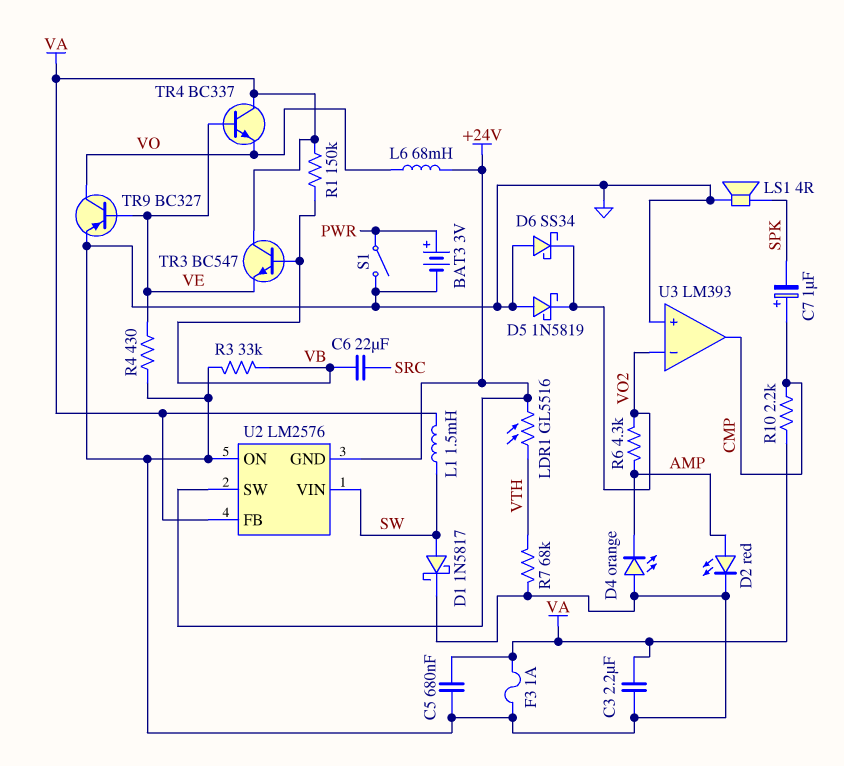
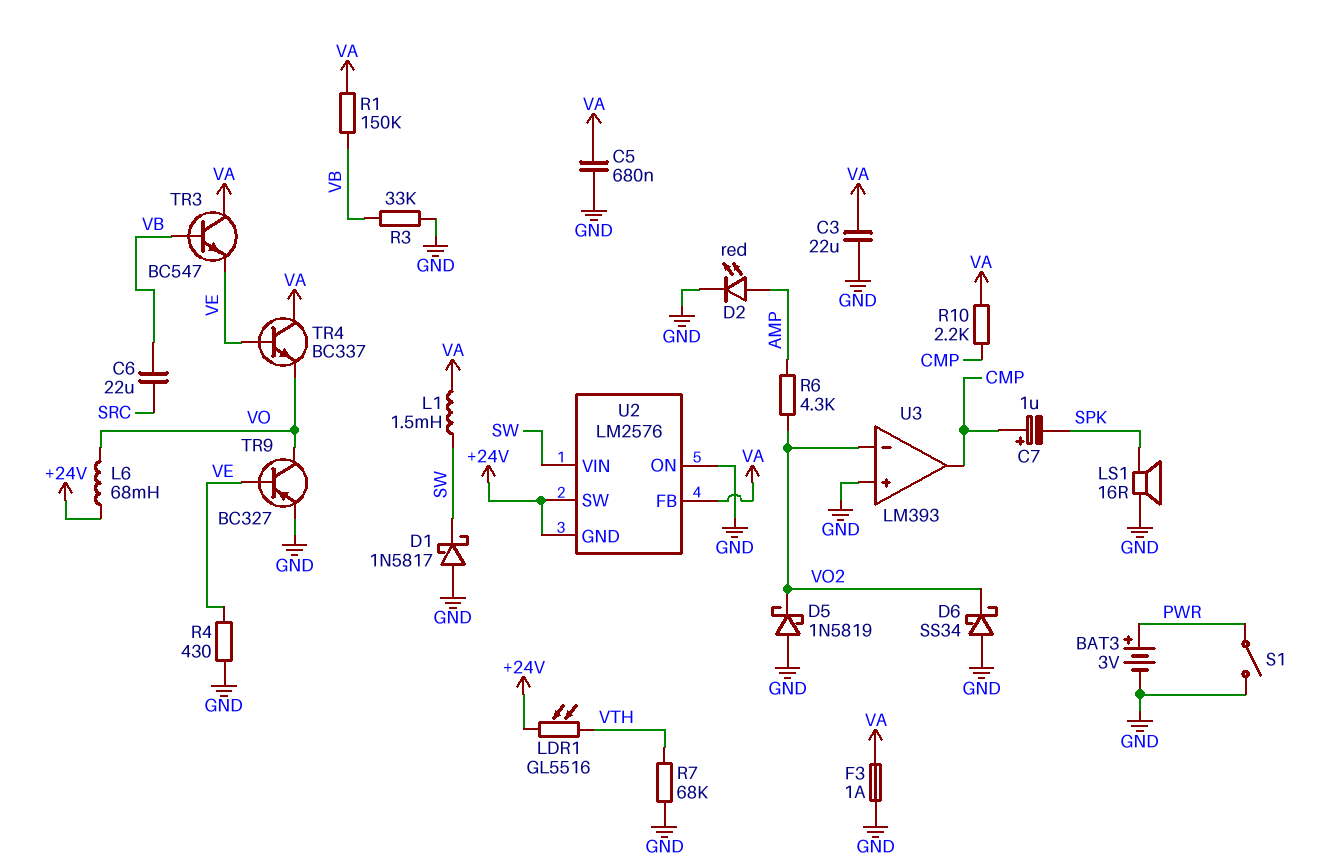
C3: 2.2uF (GND, VA) -> 22uF (GND, VA)
D1: schottky 1N5817 (A SW, K GND) -> schottky 1N5817 (A GND, K SW)
D4: LED orange (A GND, K AMP) -> none
LS1: speaker 4R (GND, SPK) -> speaker 16R (GND, SPK)

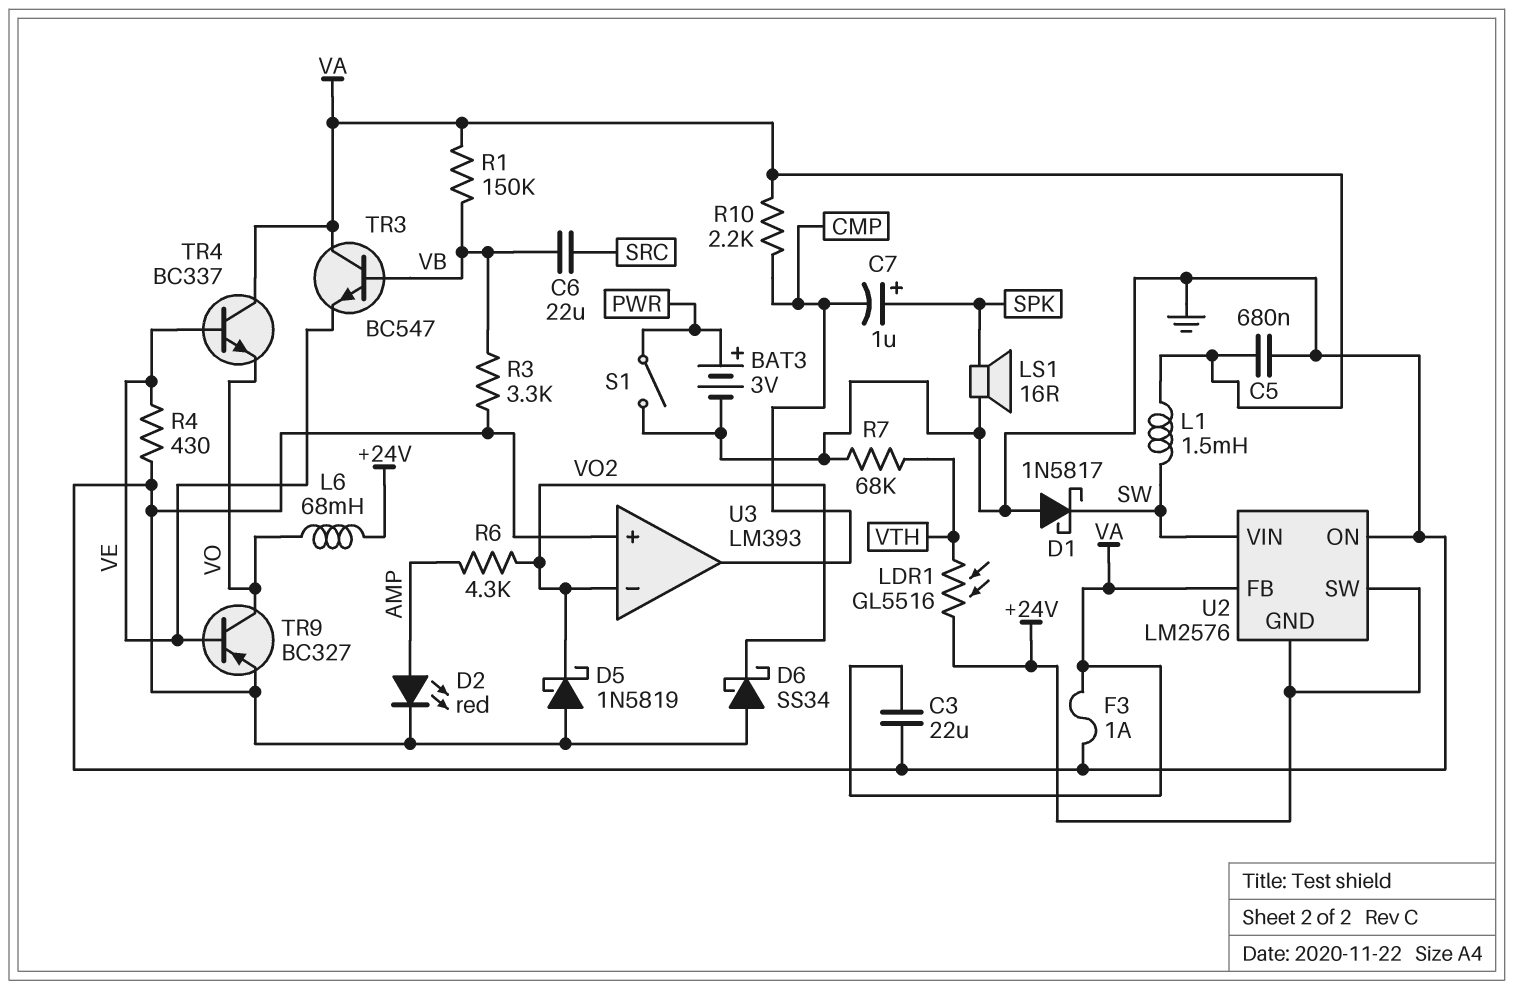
C7: 1uF (plus CMP, minus SPK) -> 1uF (plus SPK, minus CMP)
R3: 33k (GND, VB) -> 3.3k (GND, VB)

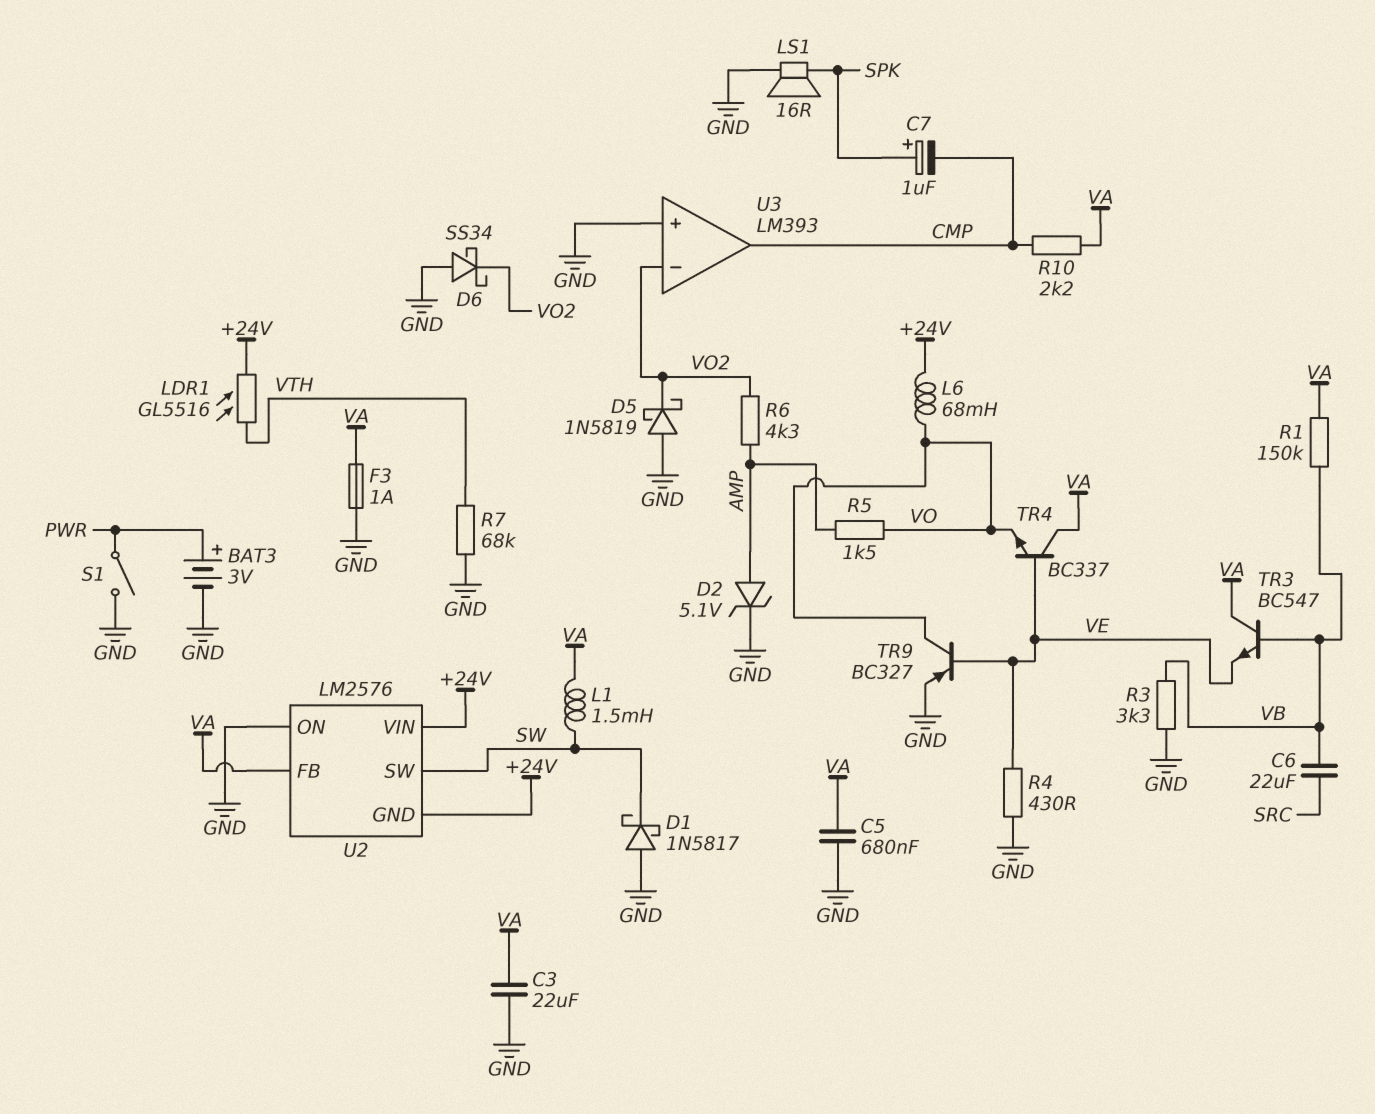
D2: LED red (A AMP, K GND) -> zener 5.1V (A AMP, K GND)
R5: none -> 1.5k (AMP, VO)
U2 pin SW: +24V -> SW
U2 pin VIN: SW -> +24V

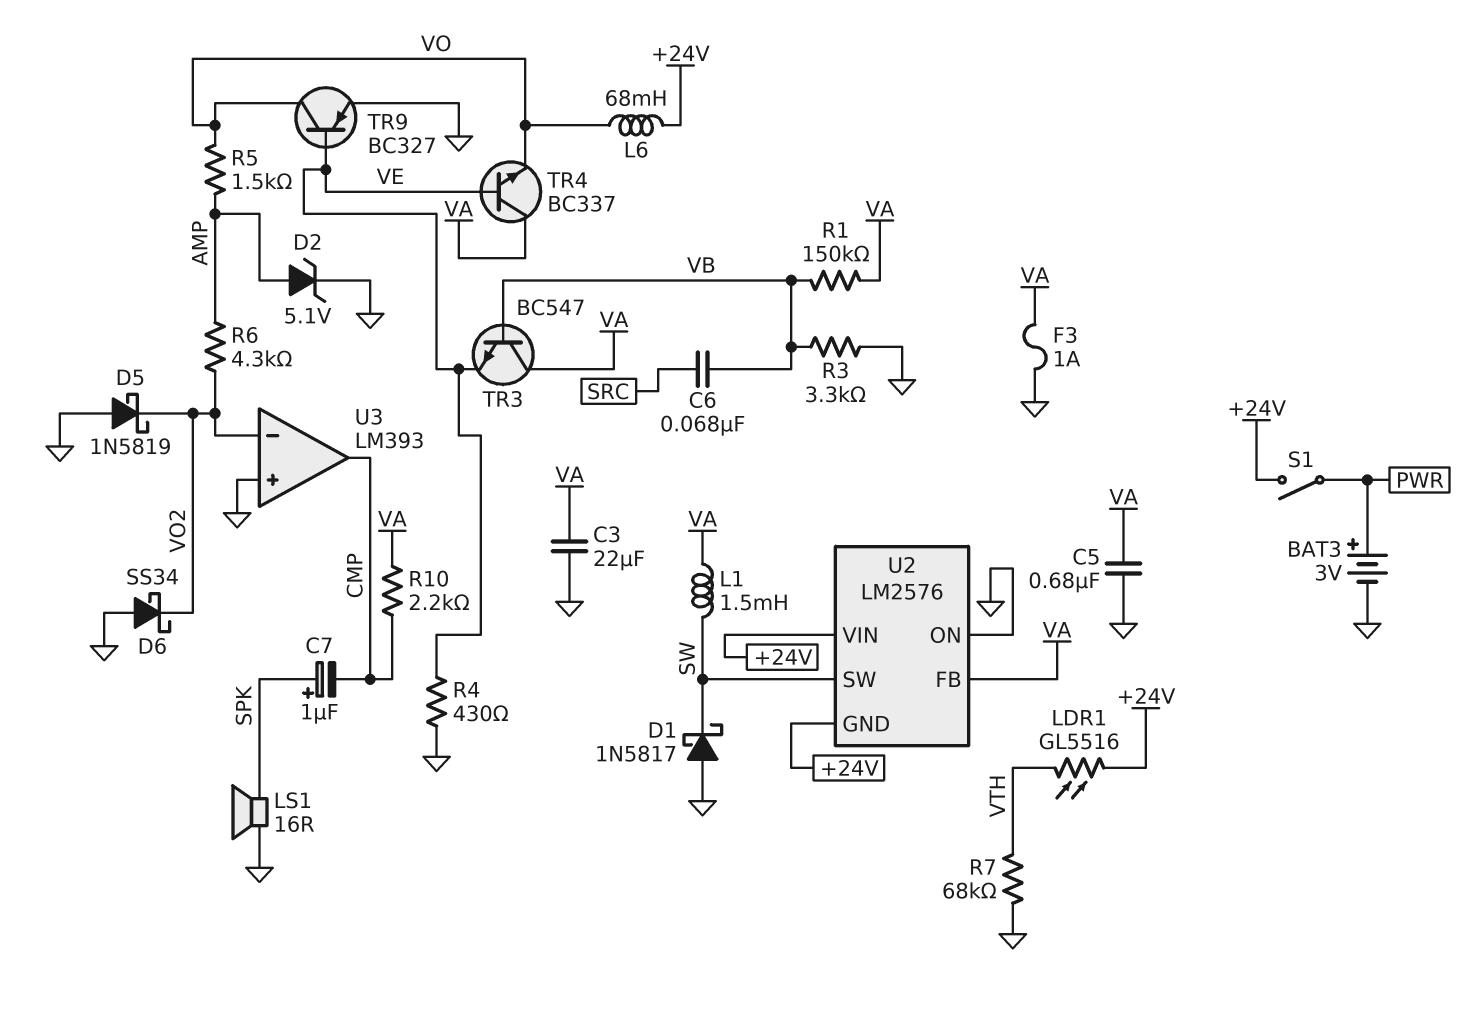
C6: 22uF (SRC, VB) -> 68nF (SRC, VB)
S1: switch (GND, PWR) -> switch (+24V, PWR)

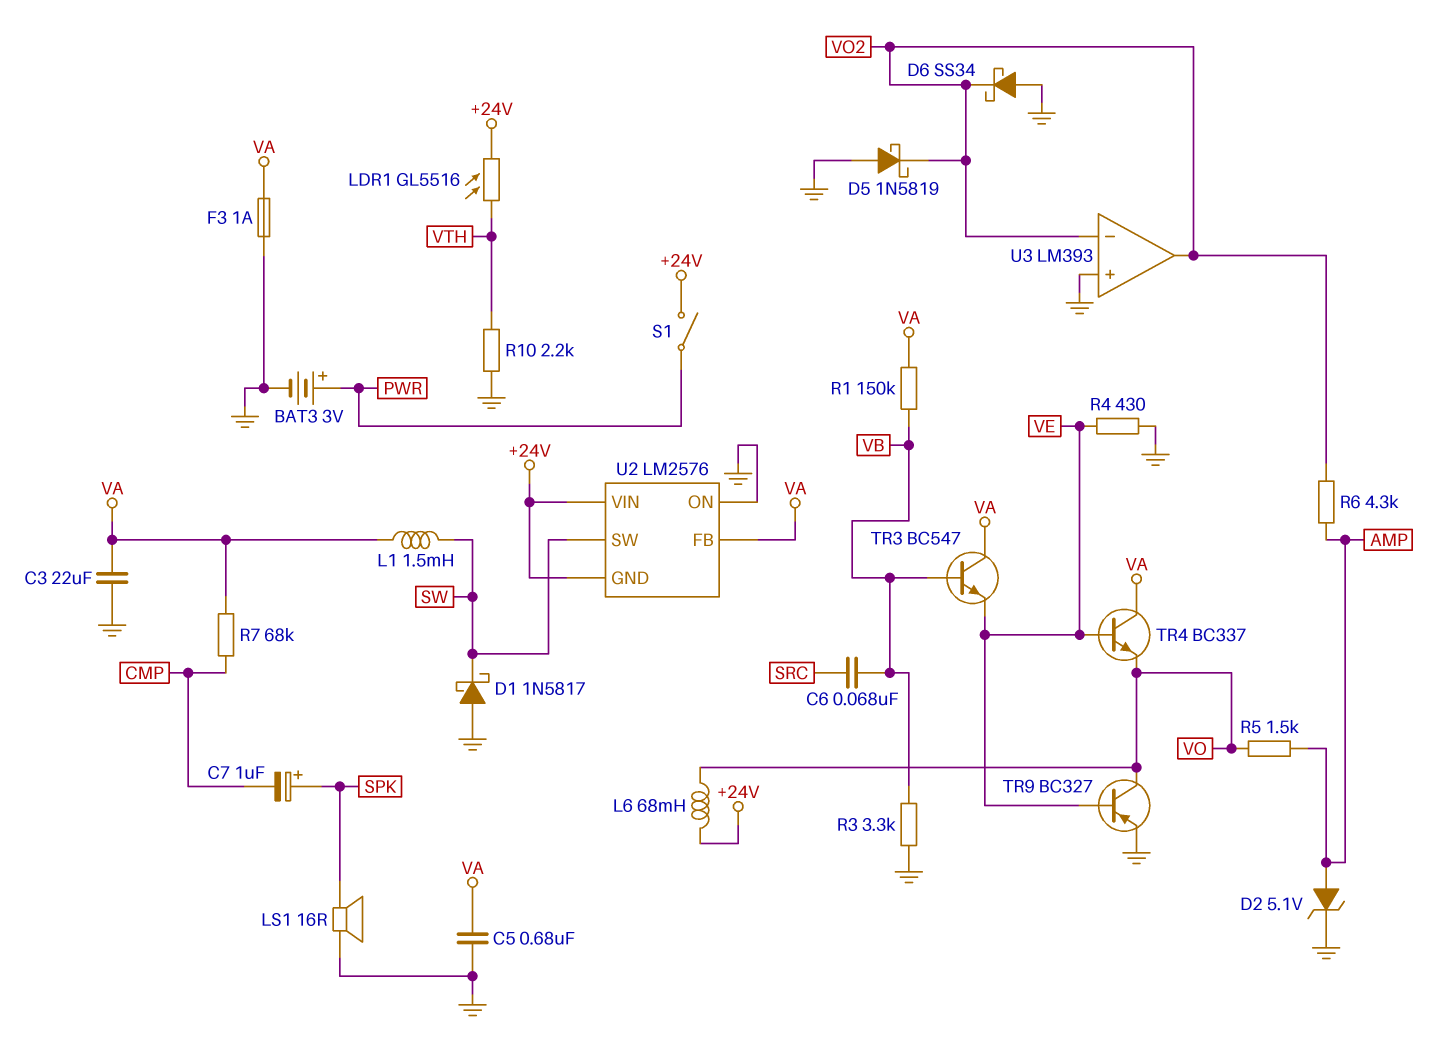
R7: 68k (GND, VTH) -> 68k (CMP, VA)
R10: 2.2k (CMP, VA) -> 2.2k (GND, VTH)
U3 pin out: CMP -> VO2

